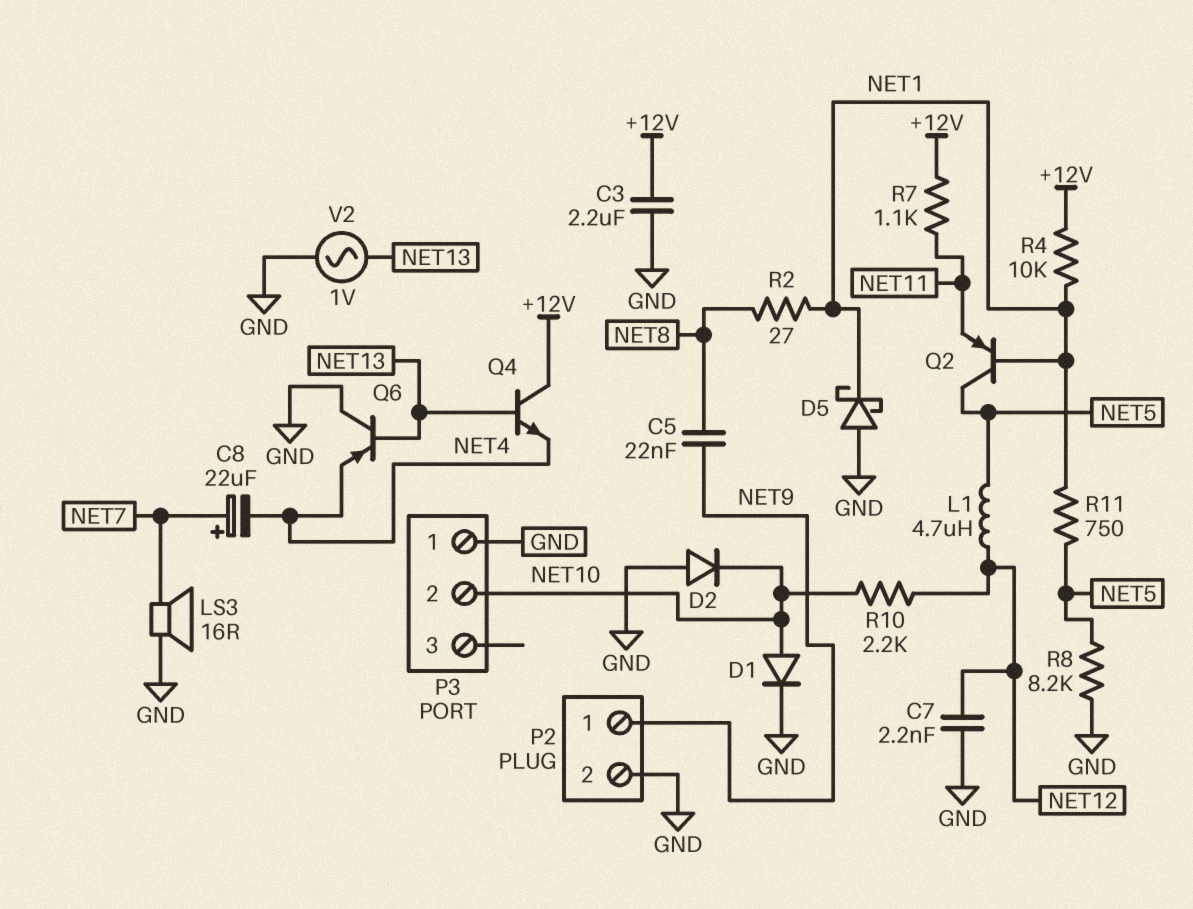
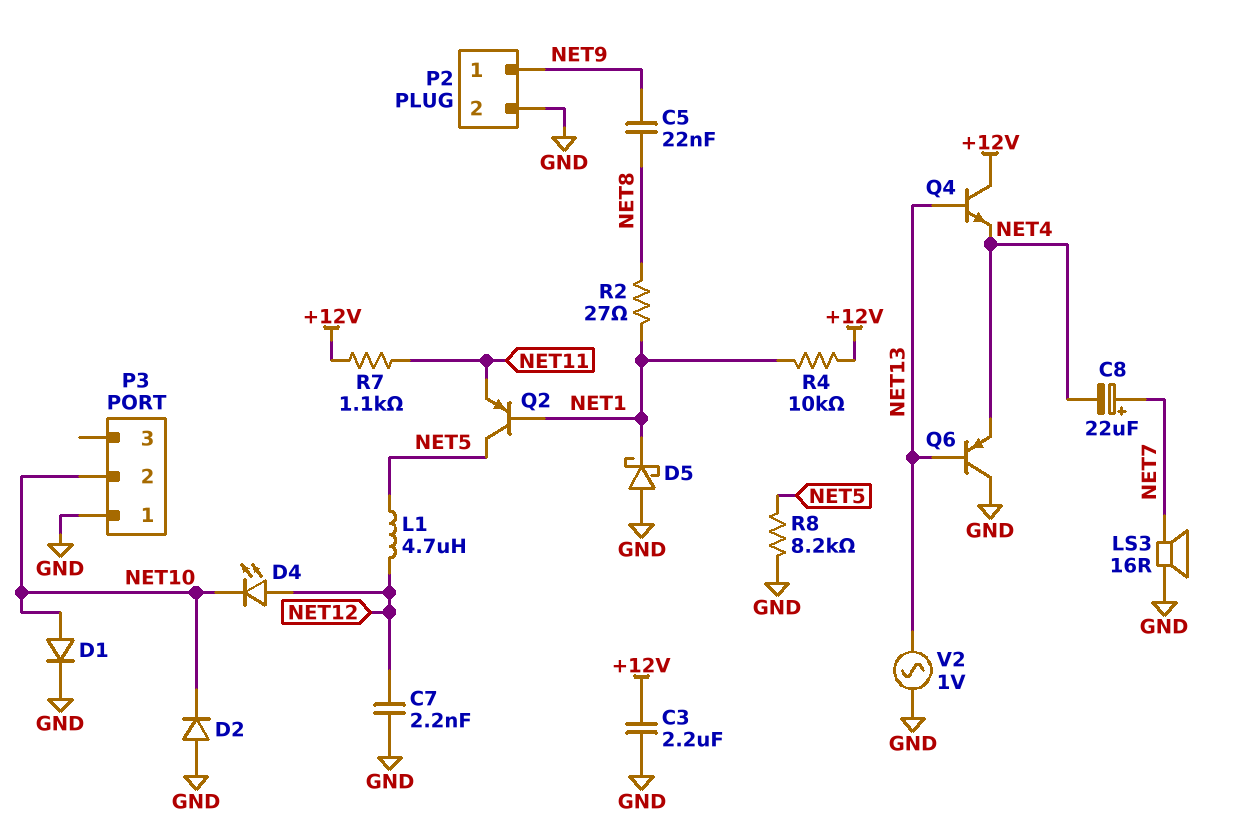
D4: none -> LED (A NET12, K NET10)
R10: 2.2k (NET10, NET12) -> none
R11: 750 (NET1, NET5) -> none

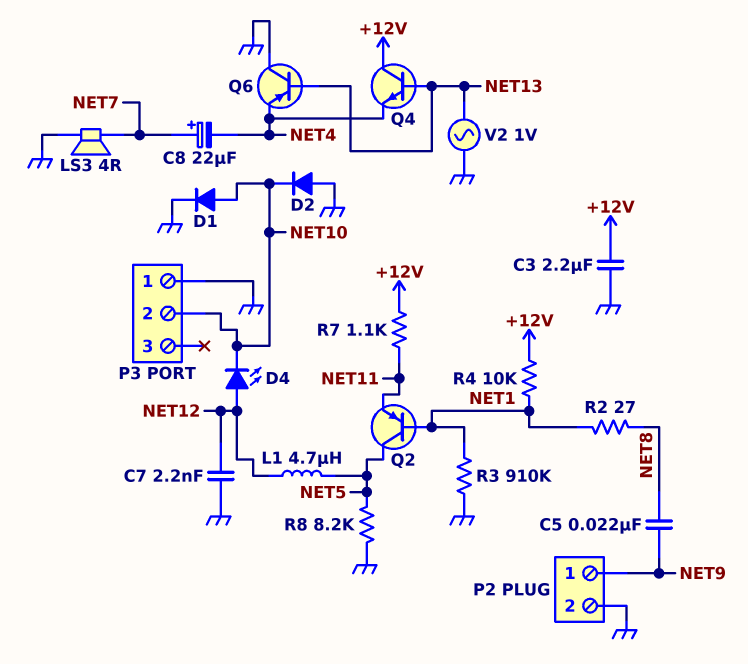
D5: schottky (A GND, K NET1) -> none
LS3: speaker 16R (GND, NET7) -> speaker 4R (GND, NET7)
R3: none -> 910k (GND, NET1)

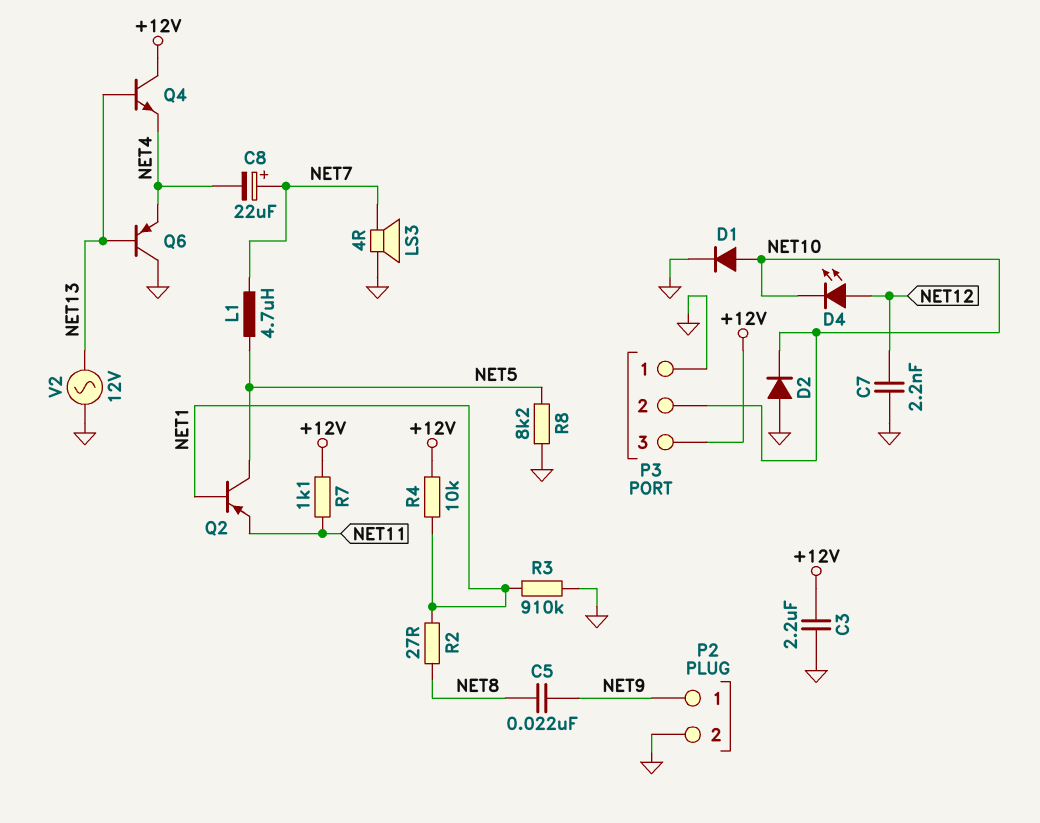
L1: 4.7uH (NET5, NET12) -> 4.7uH (NET5, NET7)
P3 pin 3: none -> +12V
V2: AC 1V (GND, NET13) -> AC 12V (GND, NET13)

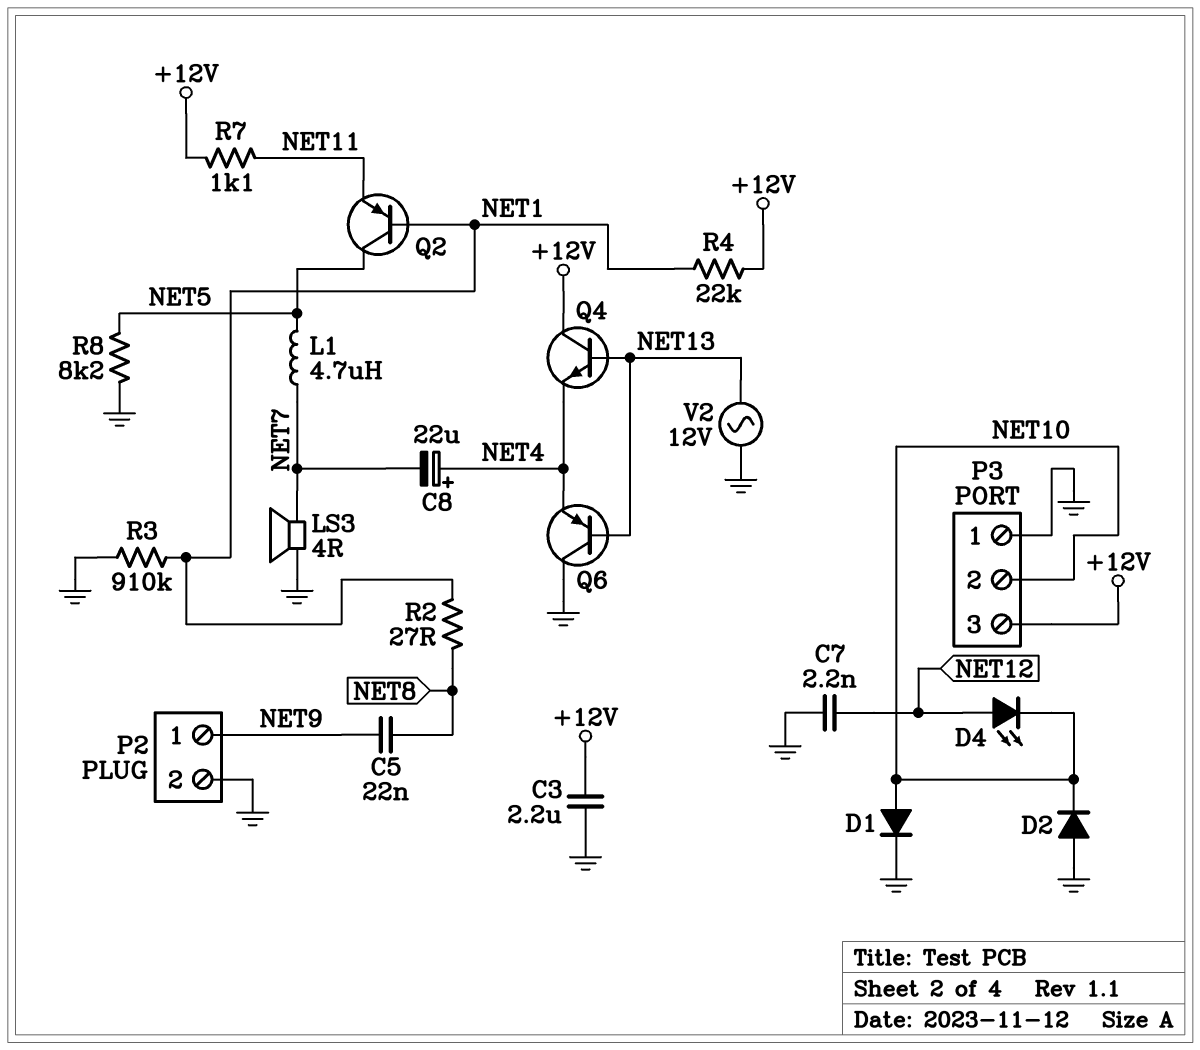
C8: 22uF (plus NET7, minus NET4) -> 22uF (plus NET4, minus NET7)
R4: 10k (+12V, NET1) -> 22k (+12V, NET1)

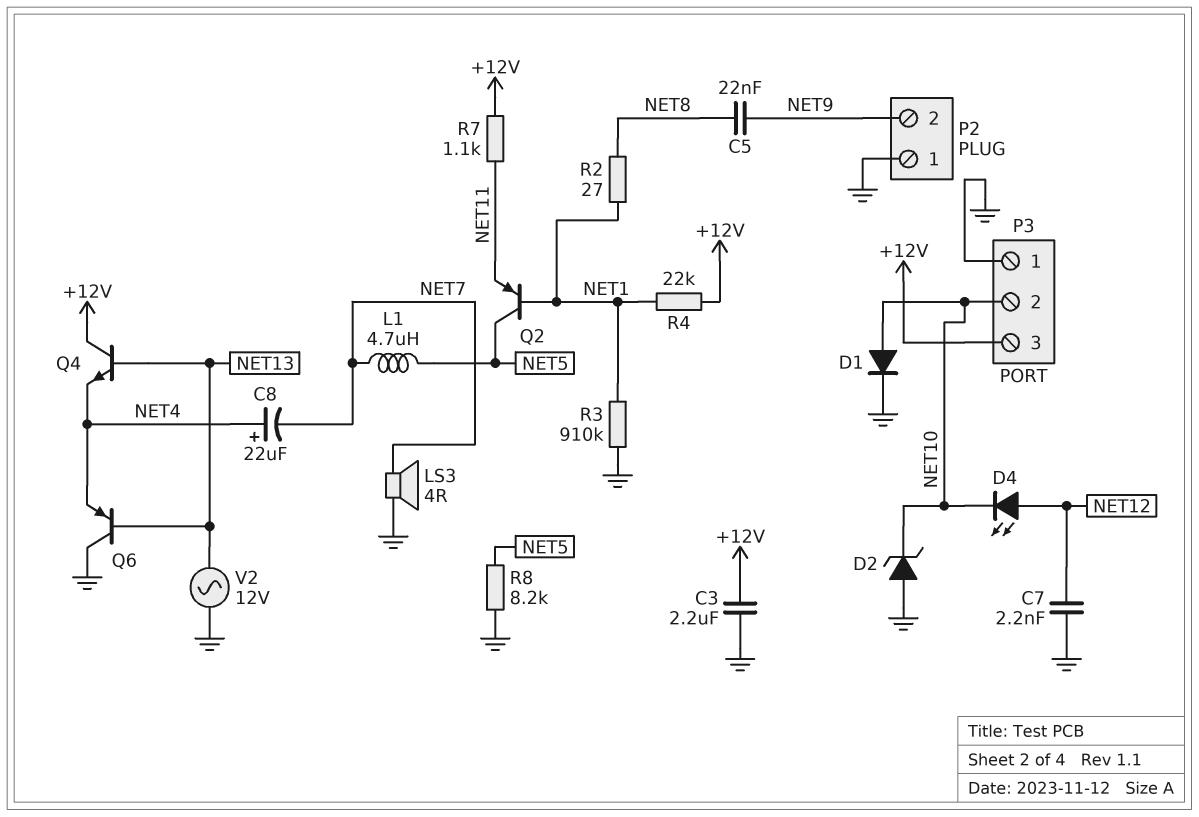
D2: diode (A GND, K NET10) -> zener (A GND, K NET10)
P2 pin 1: NET9 -> GND
P2 pin 2: GND -> NET9

